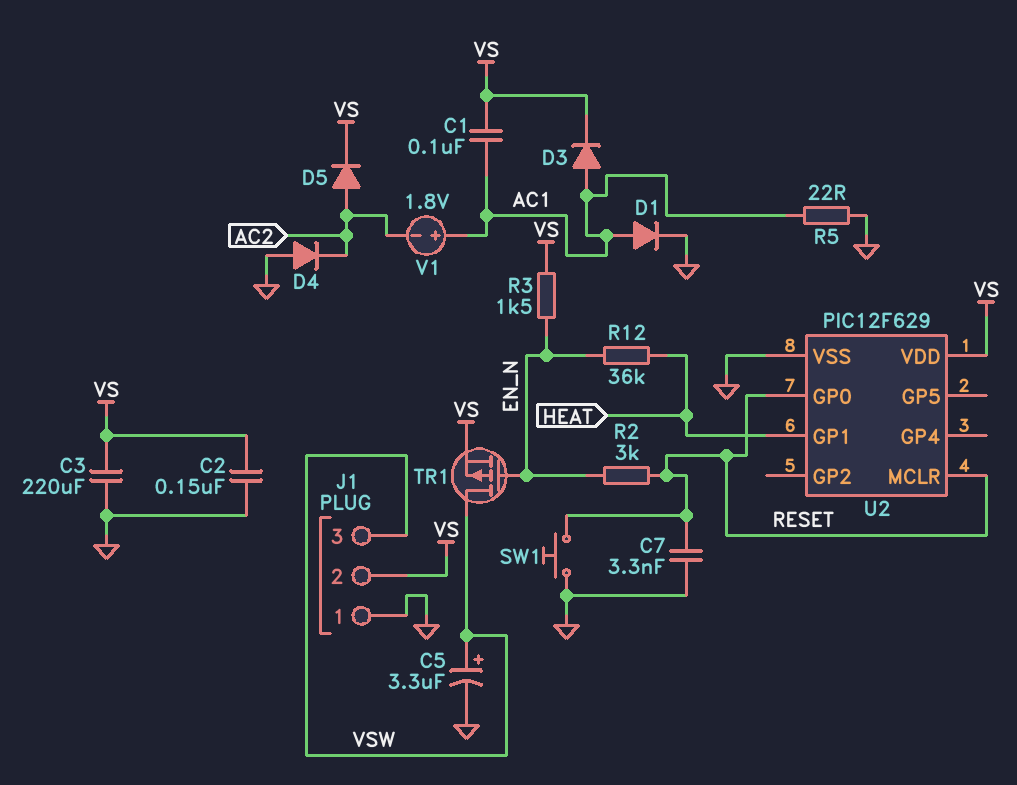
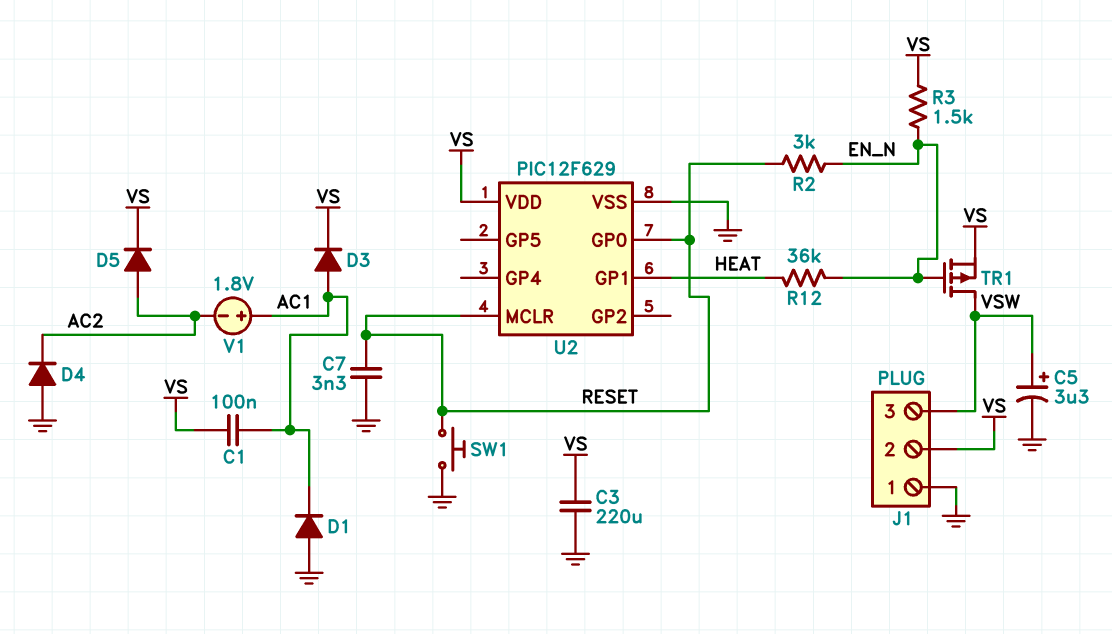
C2: 150nF (GND, VS) -> none
D1: diode (A AC1, K GND) -> diode (A GND, K AC1)
R5: 22 (AC1, GND) -> none

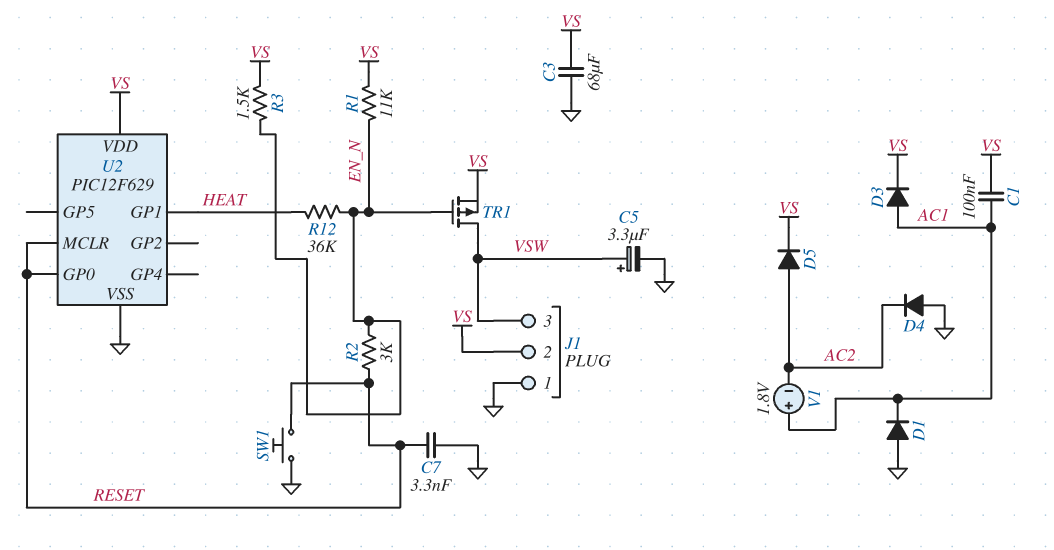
C3: 220uF (GND, VS) -> 68uF (GND, VS)
R1: none -> 11k (EN_N, VS)

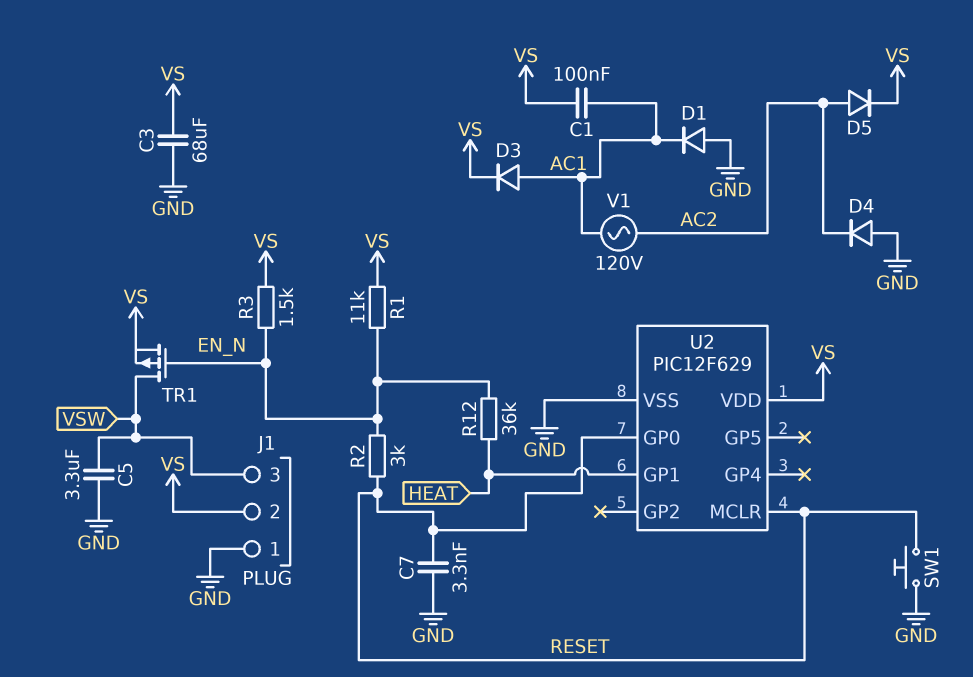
C5: 3.3uF (plus VSW, minus GND) -> 3.3uF (GND, VSW)
V1: 1.8V (plus AC1, minus AC2) -> AC 120V (AC1, AC2)

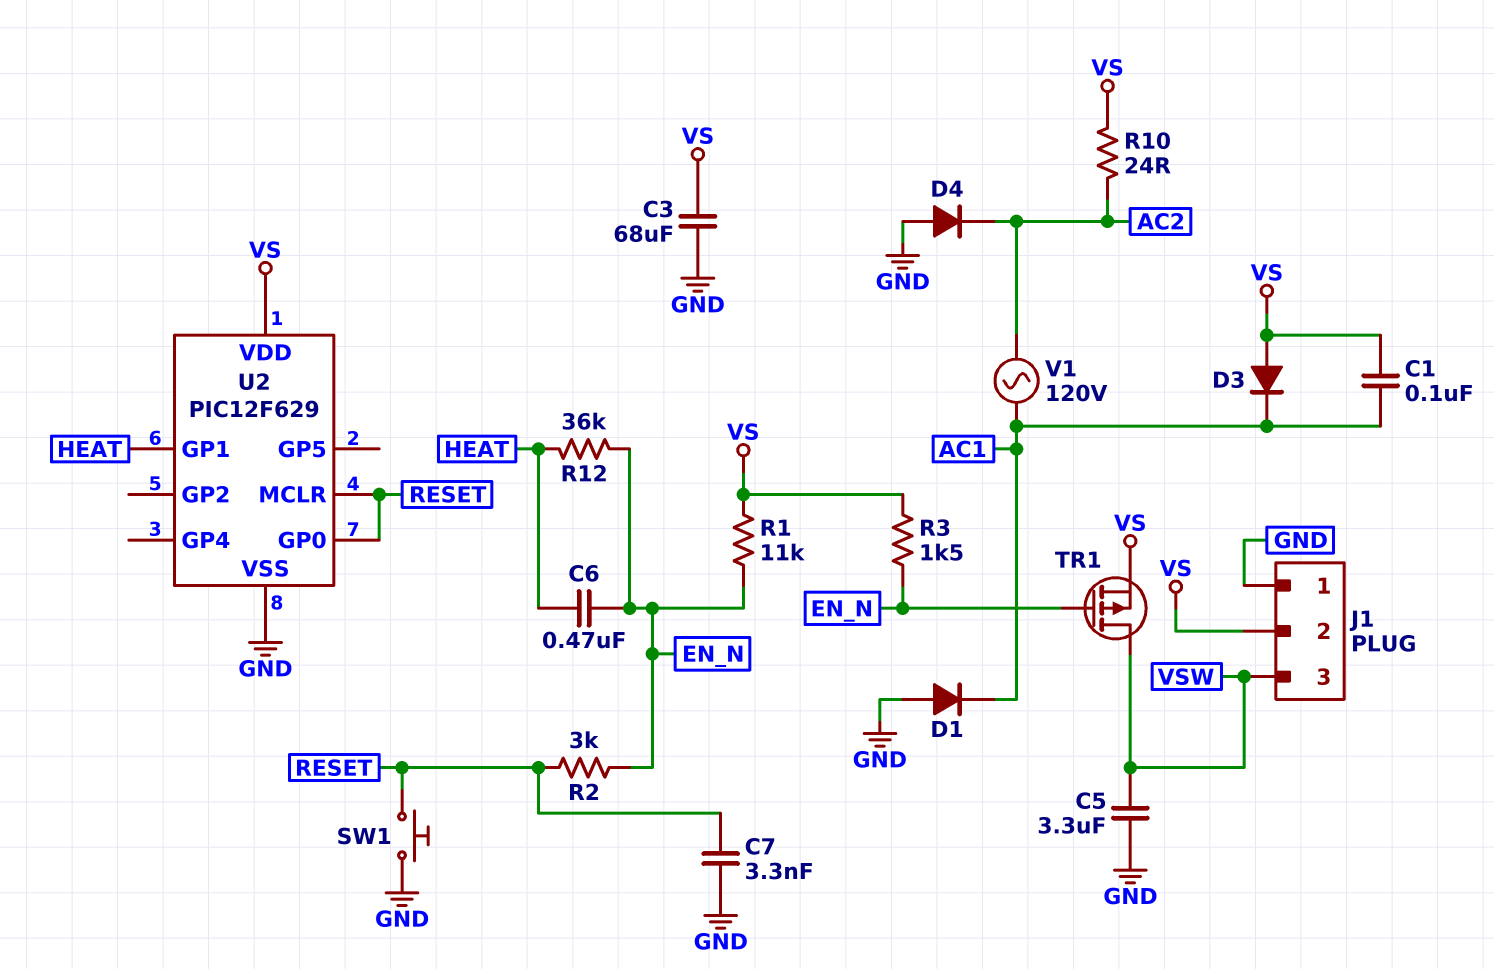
C6: none -> 470nF (EN_N, HEAT)
D3: diode (A AC1, K VS) -> diode (A VS, K AC1)
D5: diode (A AC2, K VS) -> none
R10: none -> 24 (AC2, VS)

